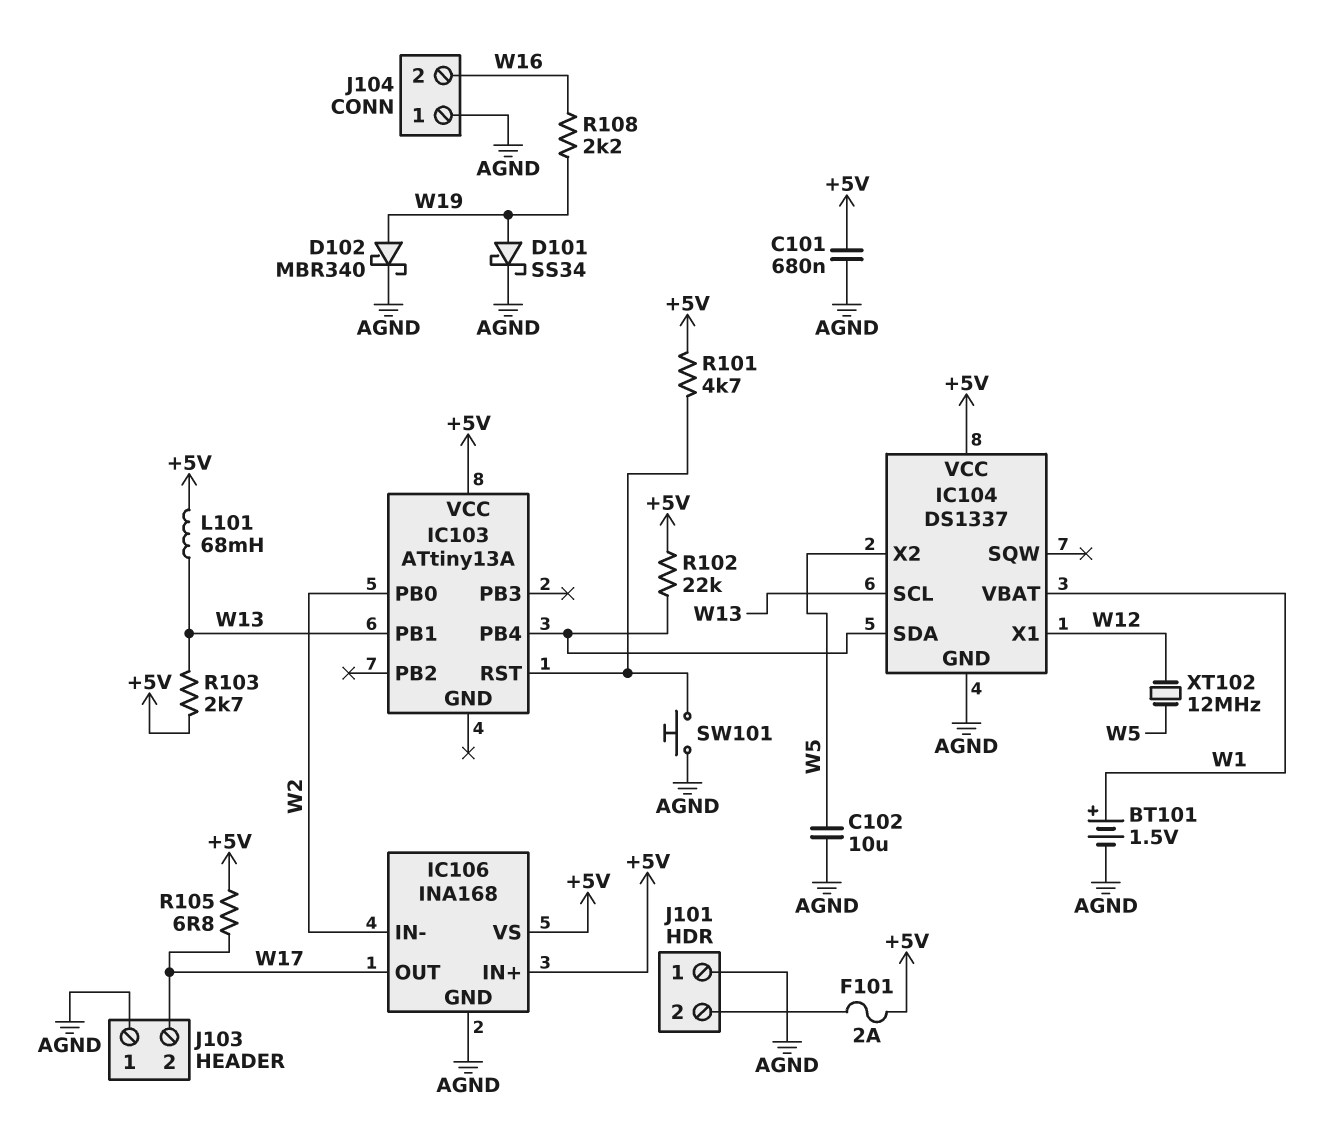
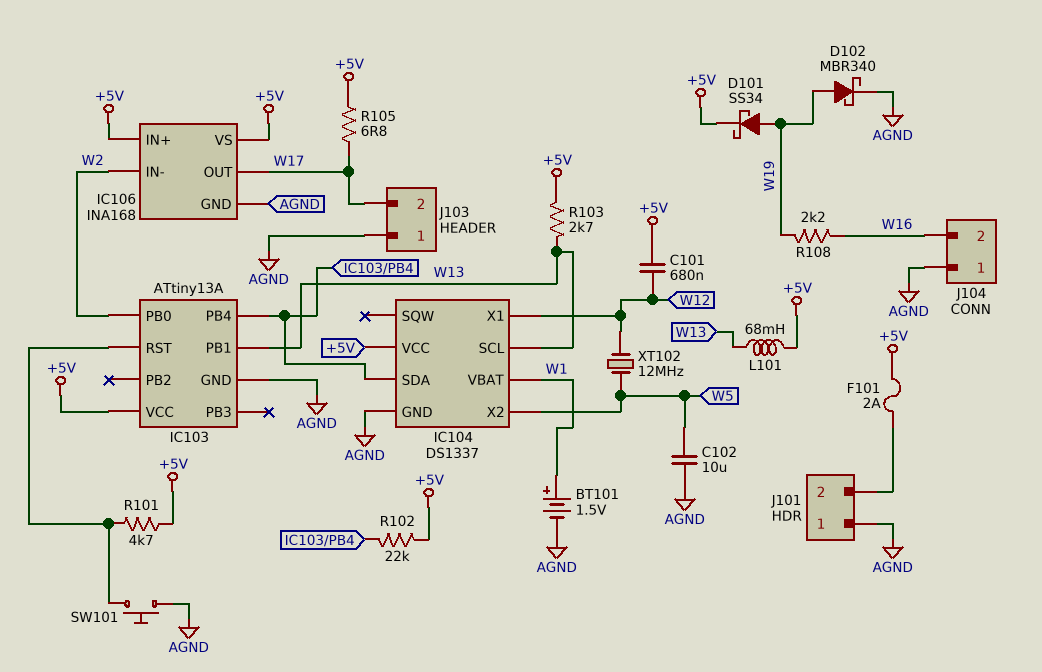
C101: 680nF (+5V, AGND) -> 680nF (+5V, W12)
D101: schottky SS34 (A W19, K AGND) -> schottky SS34 (A W19, K +5V)
IC103 pin GND: none -> AGND

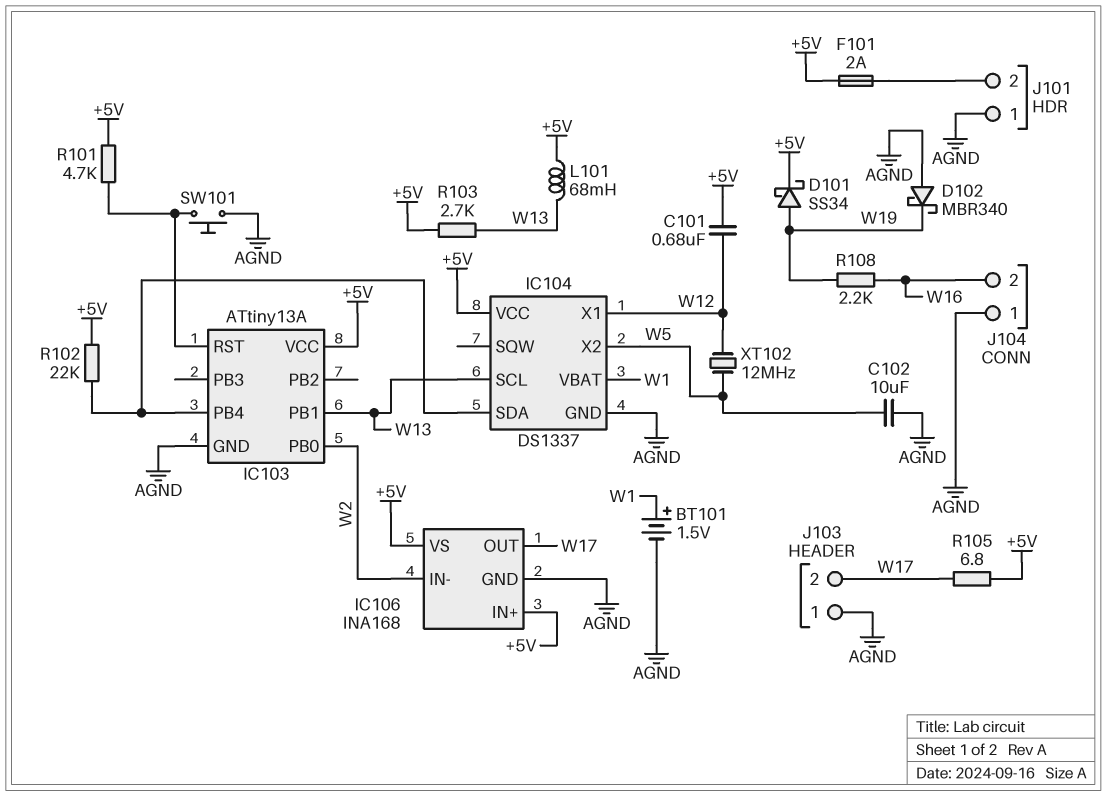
D102: schottky MBR340 (A W19, K AGND) -> schottky MBR340 (A AGND, K W19)

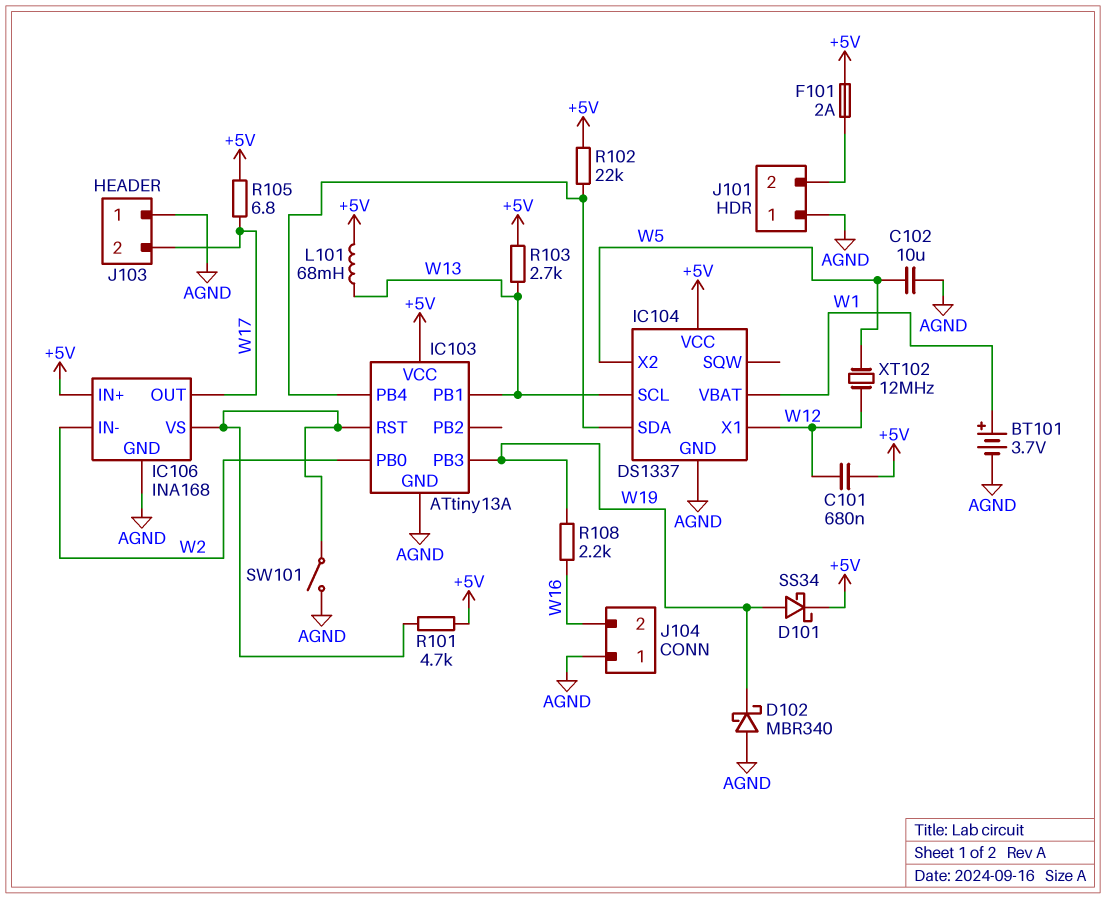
BT101: 1.5V (plus W1, minus AGND) -> 3.7V (plus W1, minus AGND)
IC103 pin PB3: none -> W19
IC106 pin VS: +5V -> IC103/RST
SW101: button (AGND, IC103/RST) -> switch (AGND, IC103/RST)

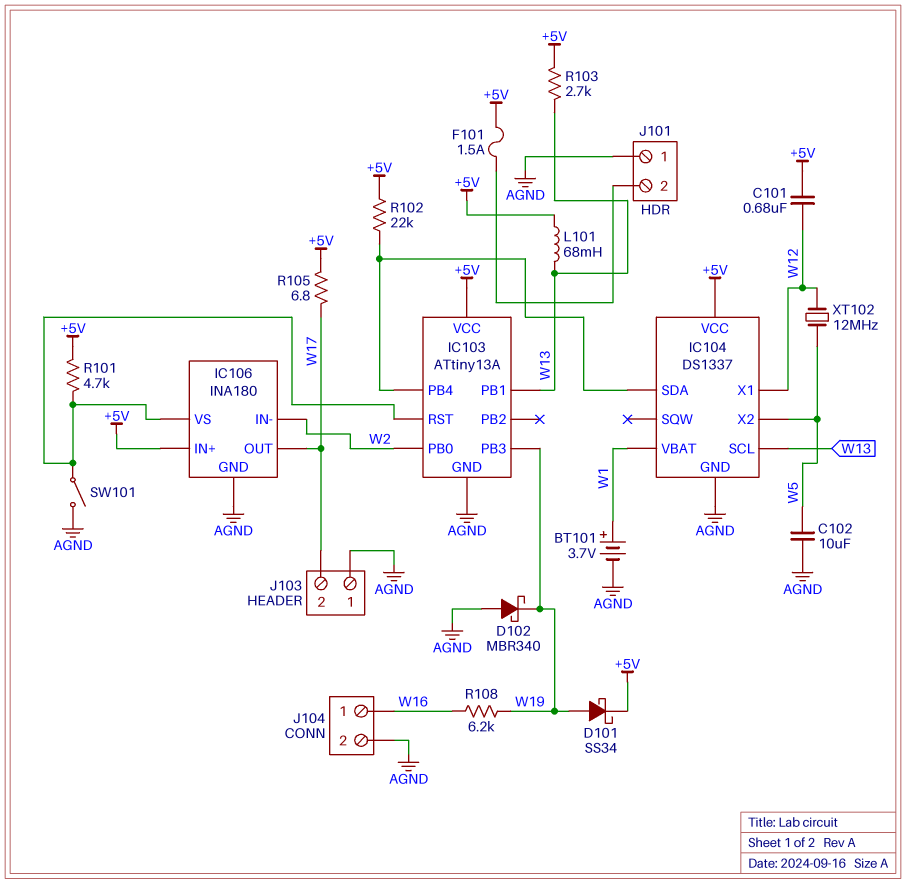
F101: 2A (+5V, J101/2) -> 1.5A (+5V, J101/2)
IC106: INA168 -> INA180
J104 pin 1: AGND -> W16
J104 pin 2: W16 -> AGND
R108: 2.2k (W16, W19) -> 6.2k (W16, W19)

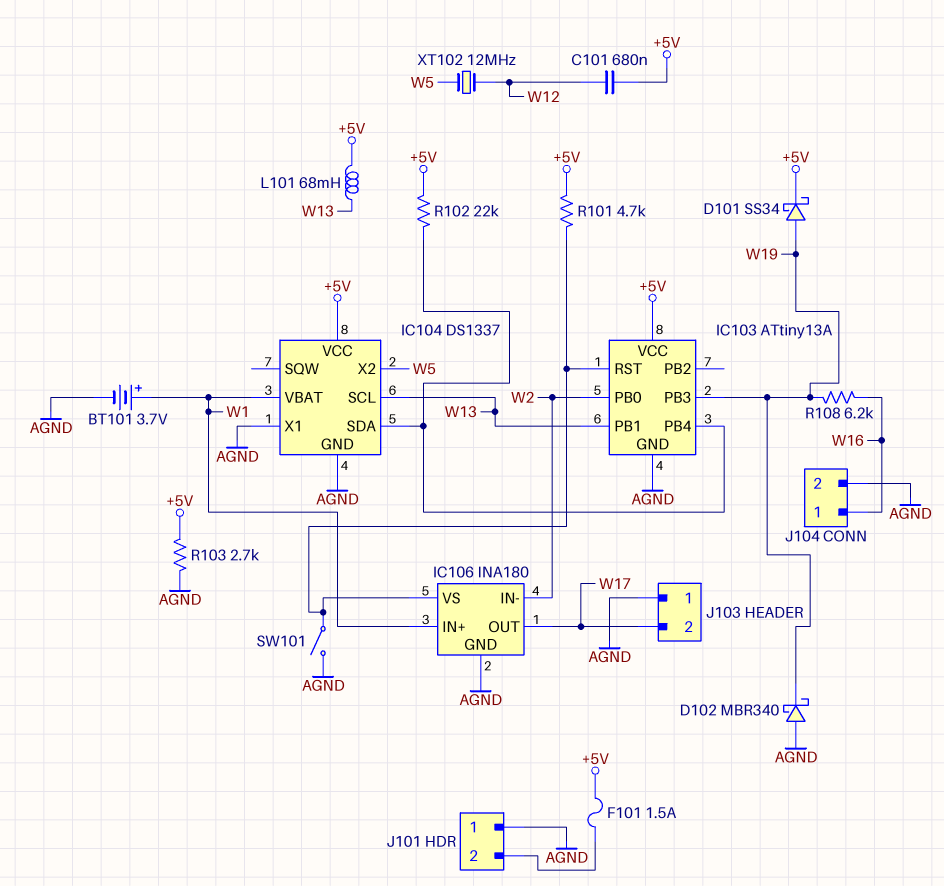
C102: 10uF (AGND, W5) -> none
IC104 pin X1: W12 -> AGND
IC106 pin IN+: +5V -> W1
R103: 2.7k (+5V, W13) -> 2.7k (+5V, AGND)
R105: 6.8 (+5V, W17) -> none

